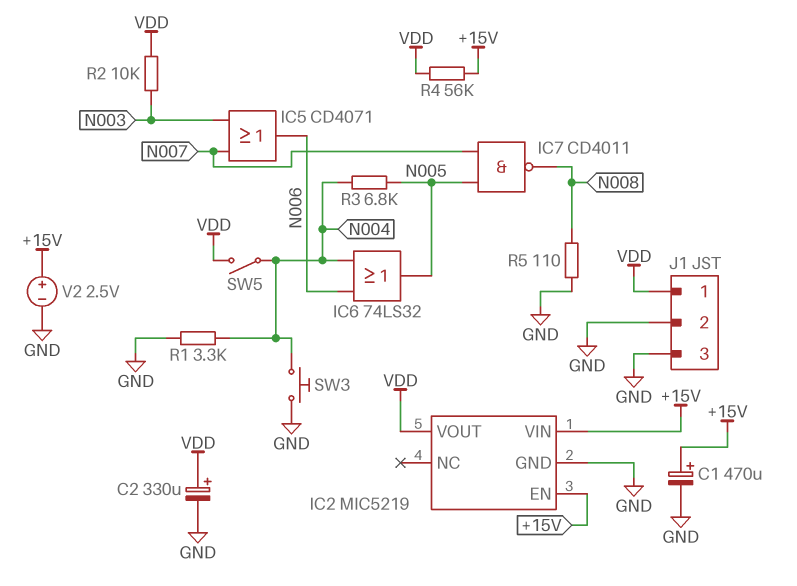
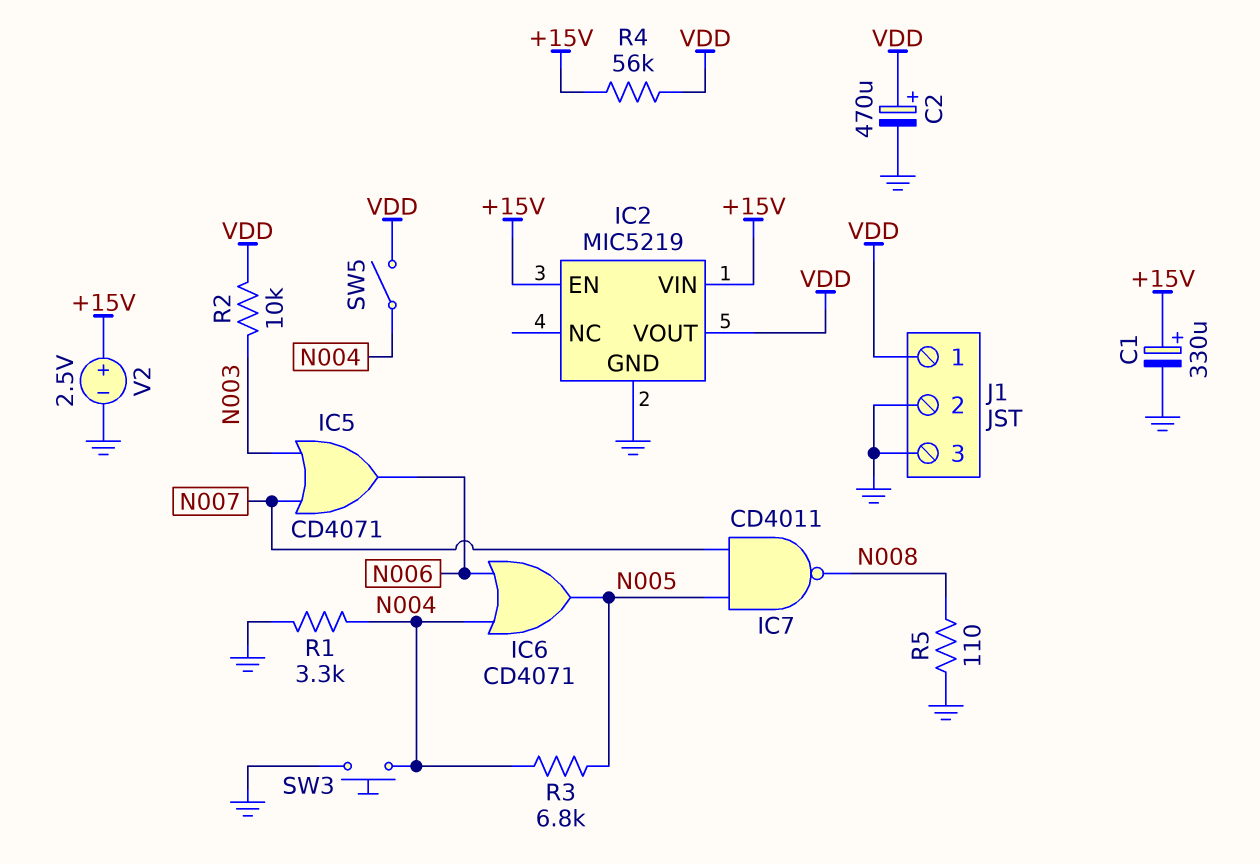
C1: 470uF (plus +15V, minus GND) -> 330uF (plus +15V, minus GND)
C2: 330uF (plus VDD, minus GND) -> 470uF (plus VDD, minus GND)
IC6: OR 74LS32 (in N004, in N006, out N005) -> OR CD4071 (in N004, in N006, out N005)

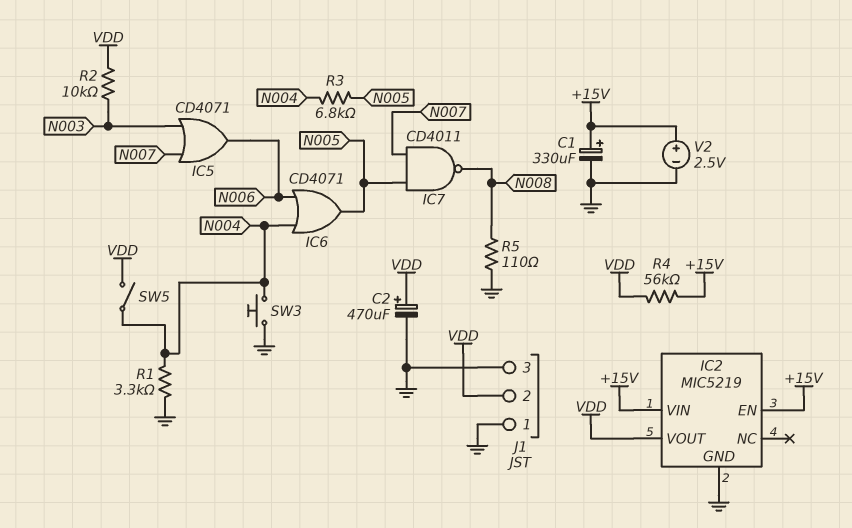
J1 pin 1: VDD -> GND
J1 pin 2: GND -> VDD

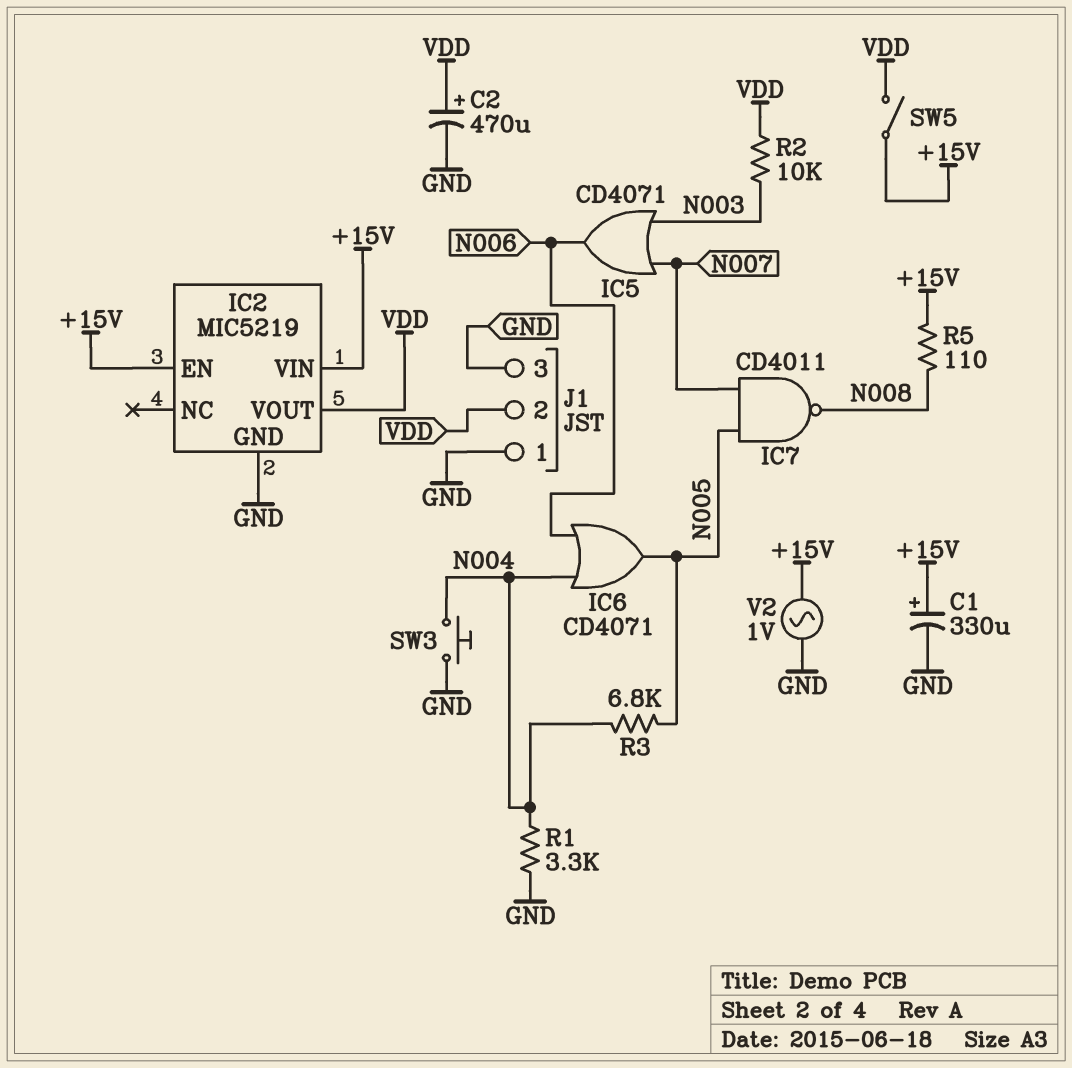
R4: 56k (+15V, VDD) -> none
R5: 110 (GND, N008) -> 110 (+15V, N008)
SW5: switch (N004, VDD) -> switch (+15V, VDD)
V2: 2.5V (plus +15V, minus GND) -> AC 1V (+15V, GND)

